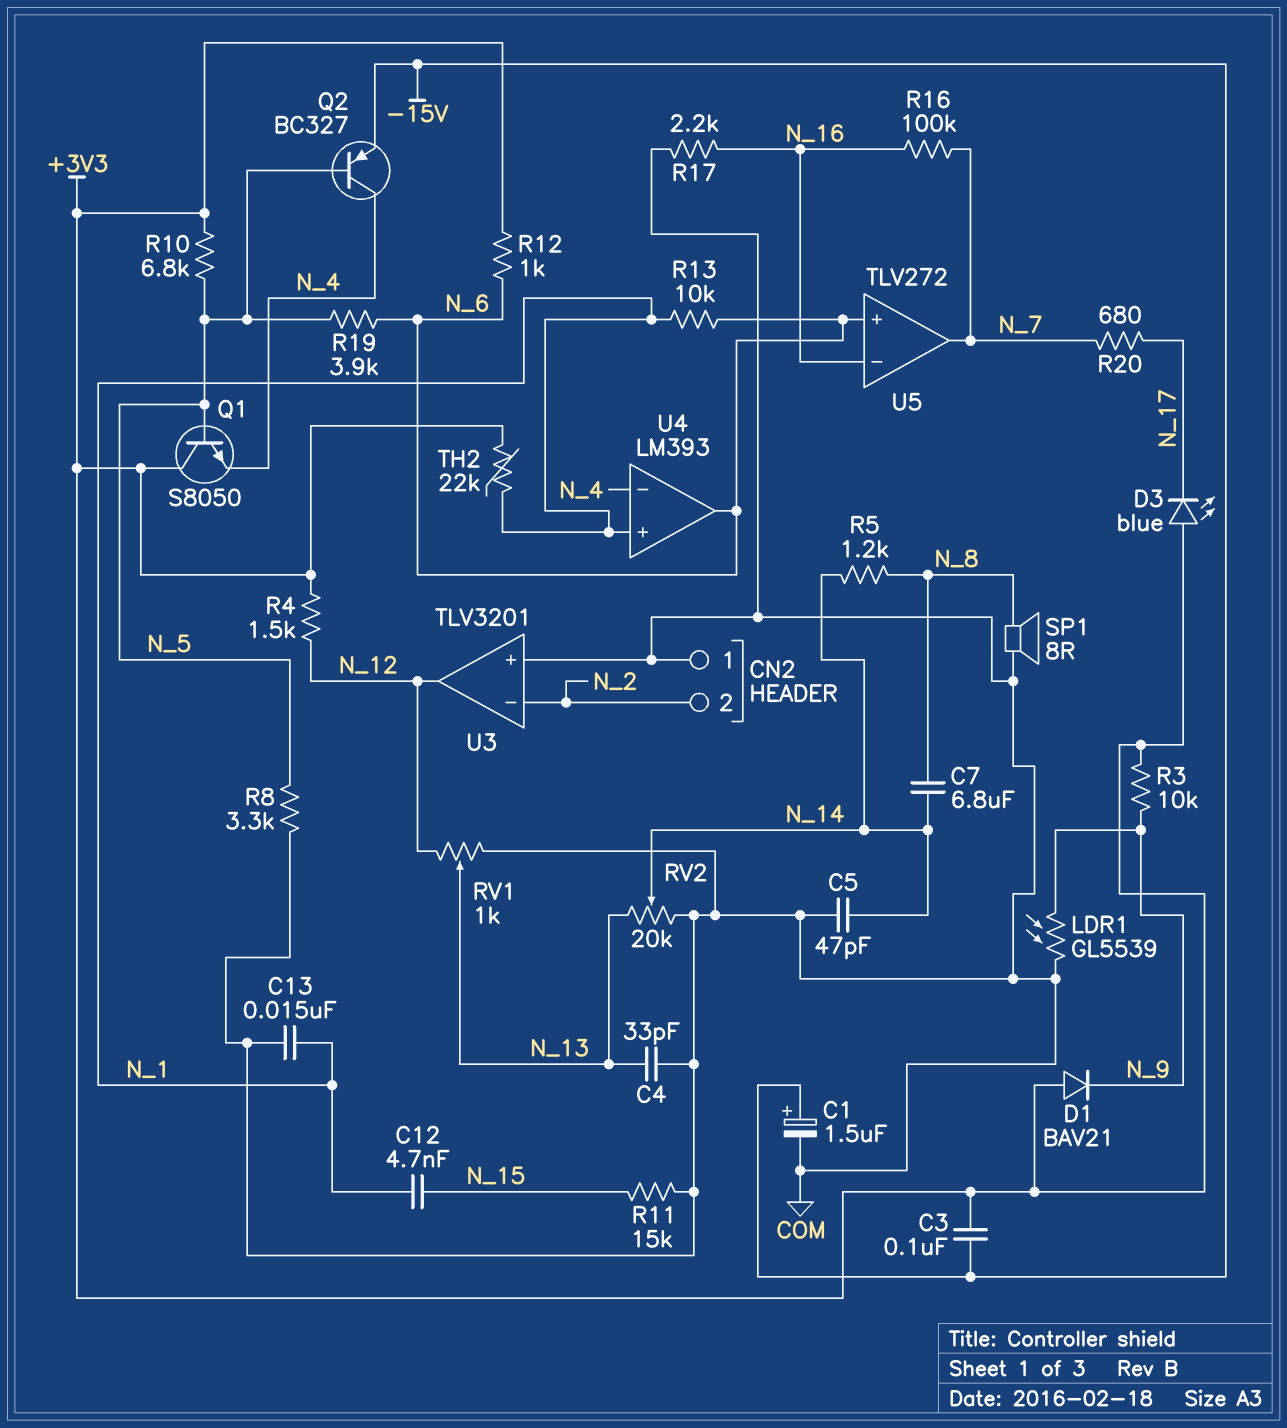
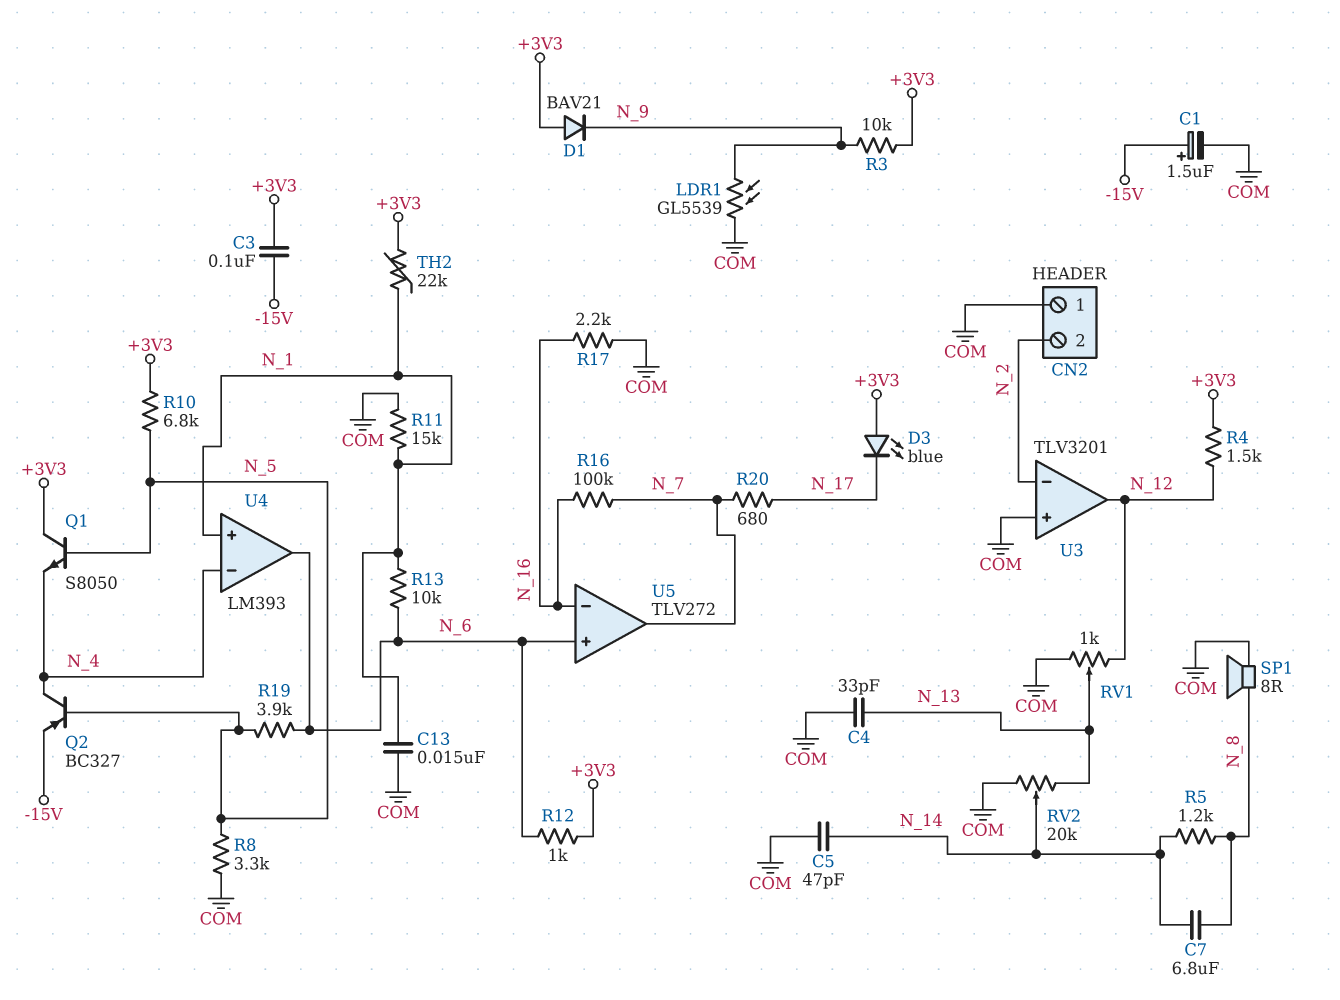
C12: 4.7nF (N_1, N_15) -> none
R11: 15k (COM, N_15) -> 15k (COM, N_1)

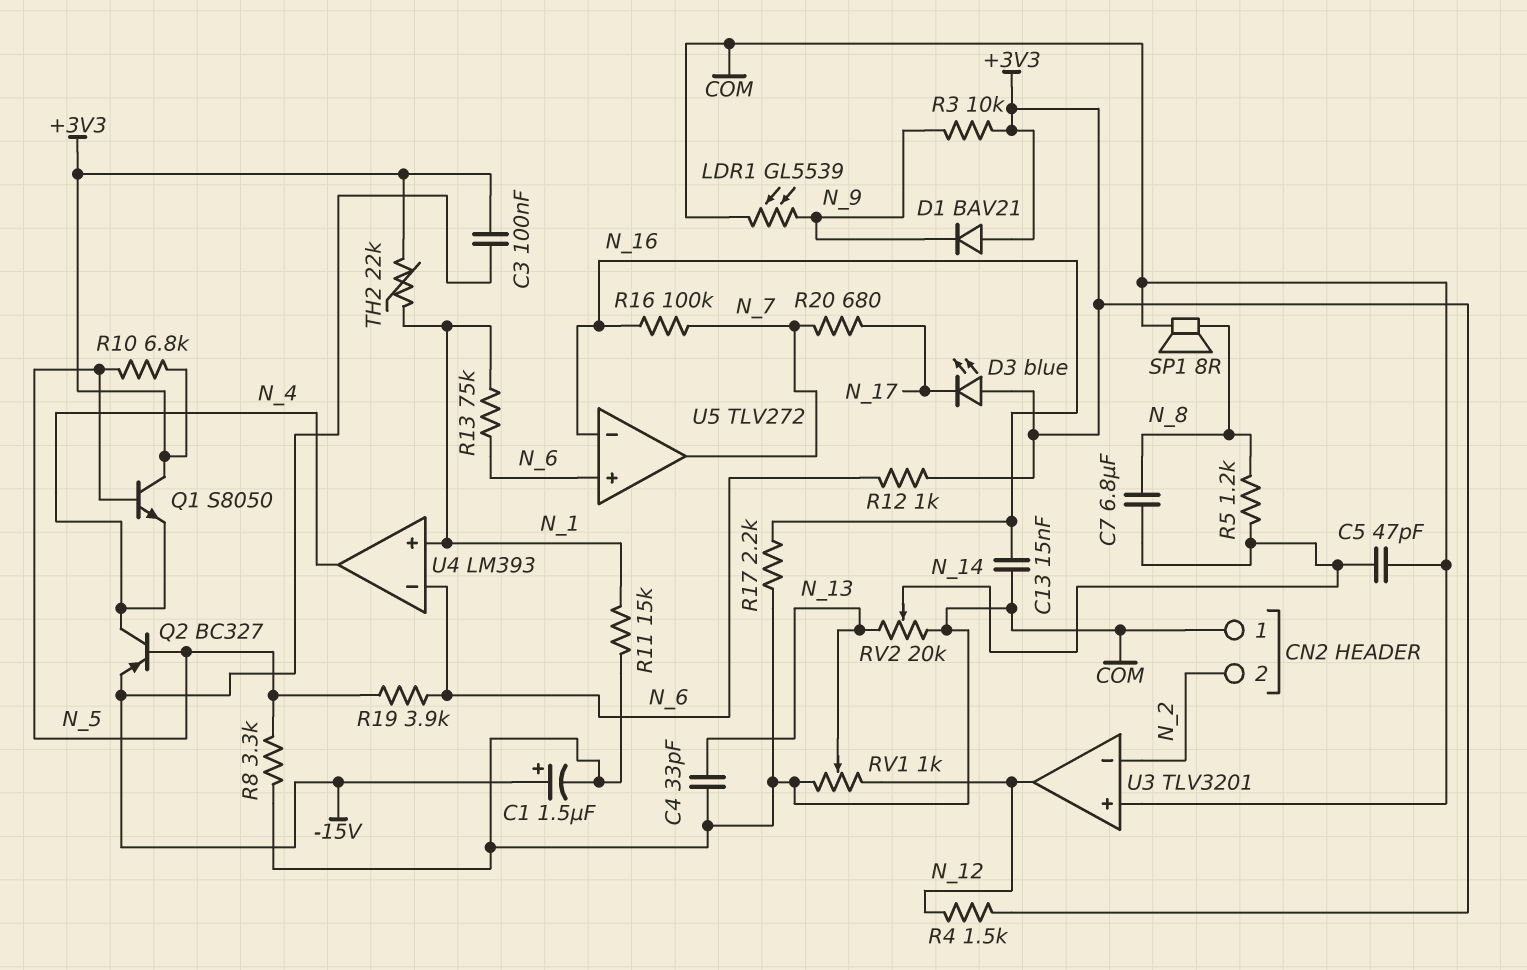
C13: 15nF (COM, N_1) -> 15nF (COM, N_16)
R13: 10k (N_1, N_6) -> 75k (N_1, N_6)
U4 pin in-: N_4 -> N_6
U4 pin out: N_6 -> N_4

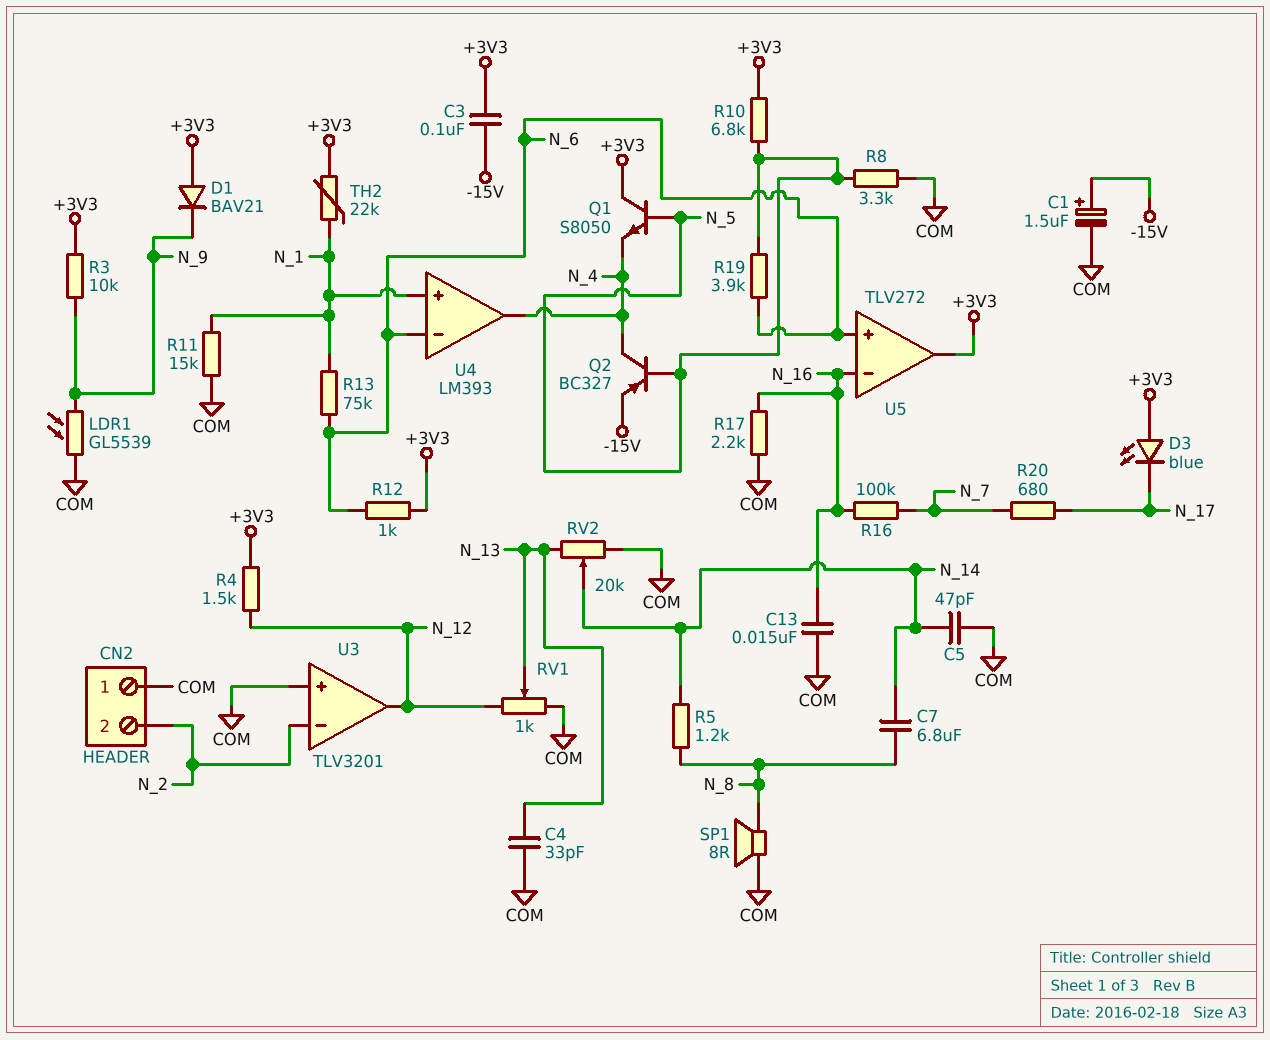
U5 pin out: N_7 -> +3V3

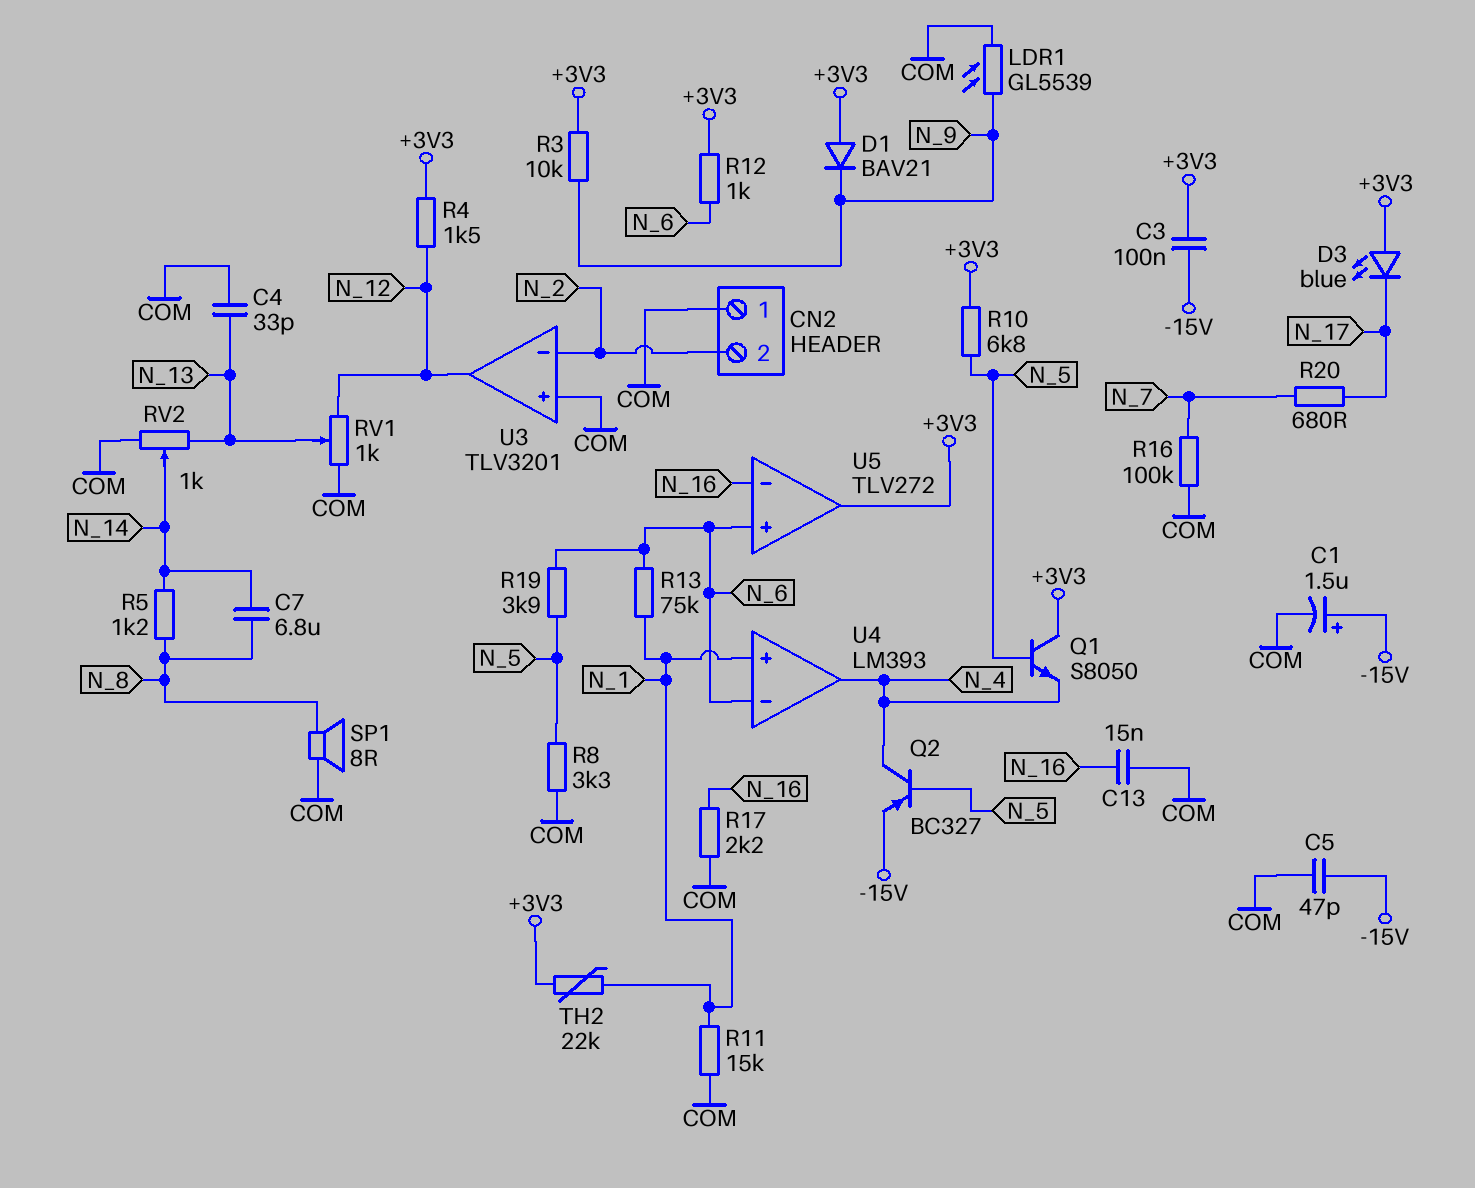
C5: 47pF (COM, N_14) -> 47pF (-15V, COM)
R16: 100k (N_7, N_16) -> 100k (COM, N_7)
RV2: 20k (COM, N_13, wiper N_14) -> 1k (COM, N_13, wiper N_14)

